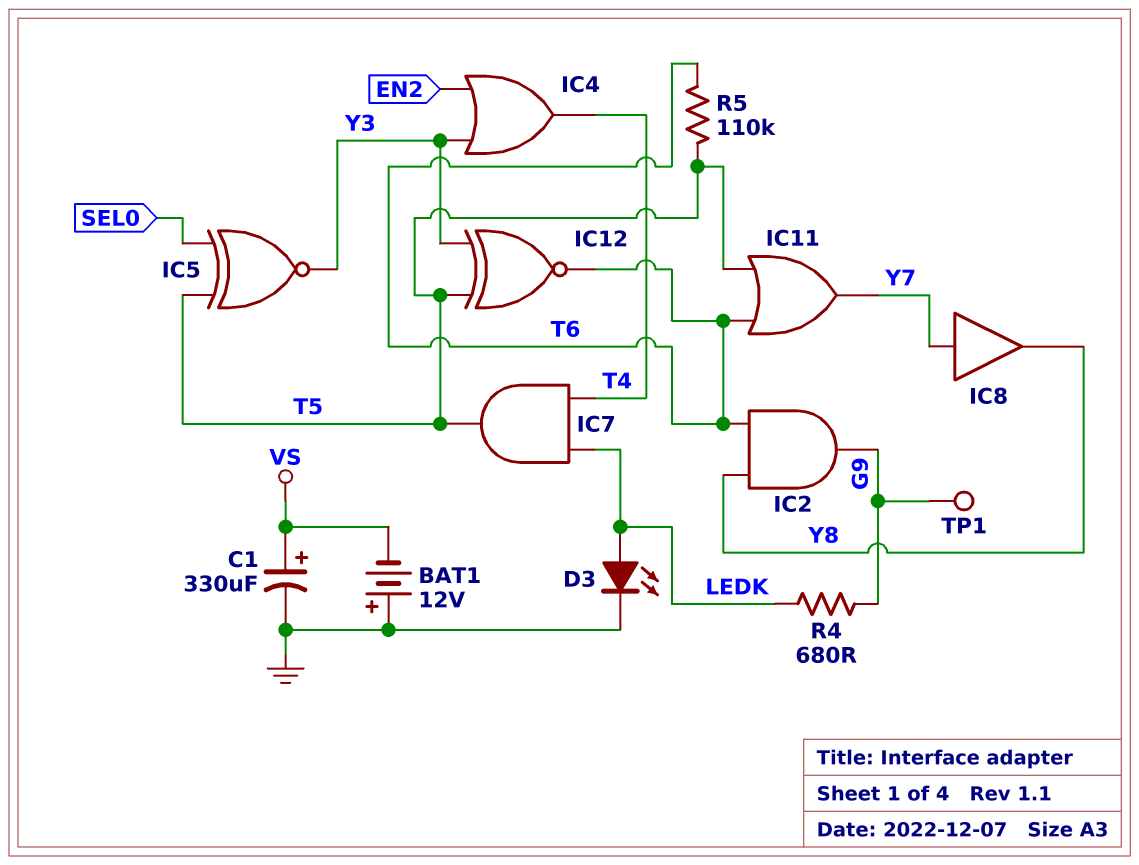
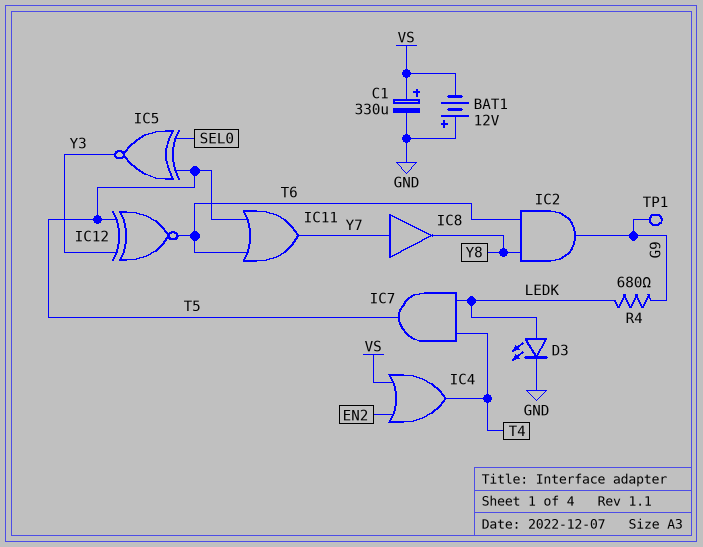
IC4: OR (in EN2, in Y3, out T4) -> OR (in EN2, in VS, out T4)
R5: 110k (T5, T6) -> none

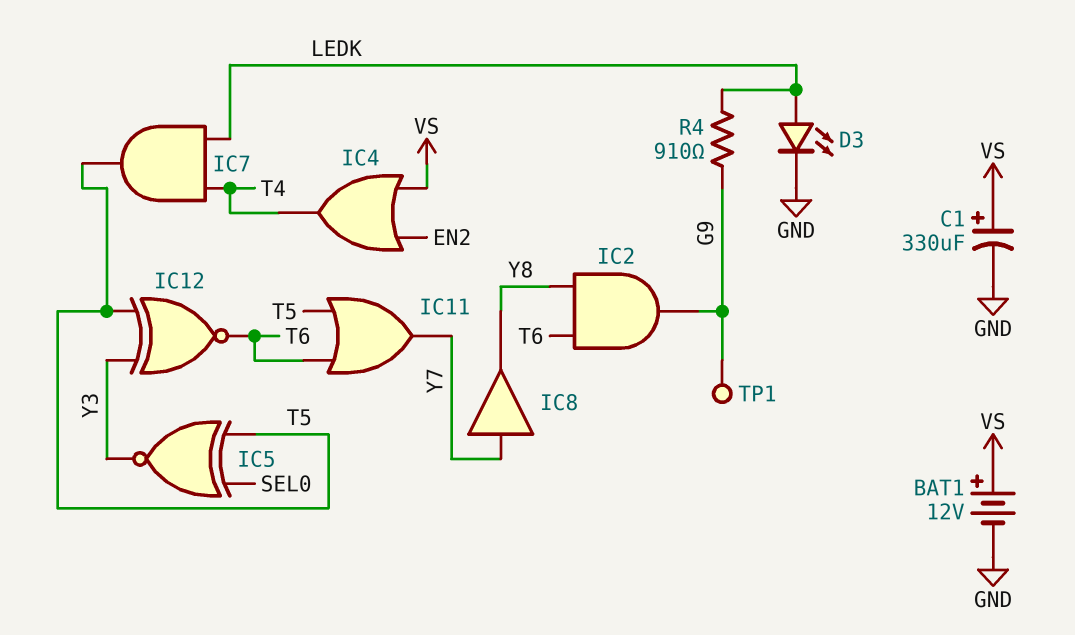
BAT1: 12V (plus GND, minus VS) -> 12V (plus VS, minus GND)
R4: 680 (G9, LEDK) -> 910 (G9, LEDK)

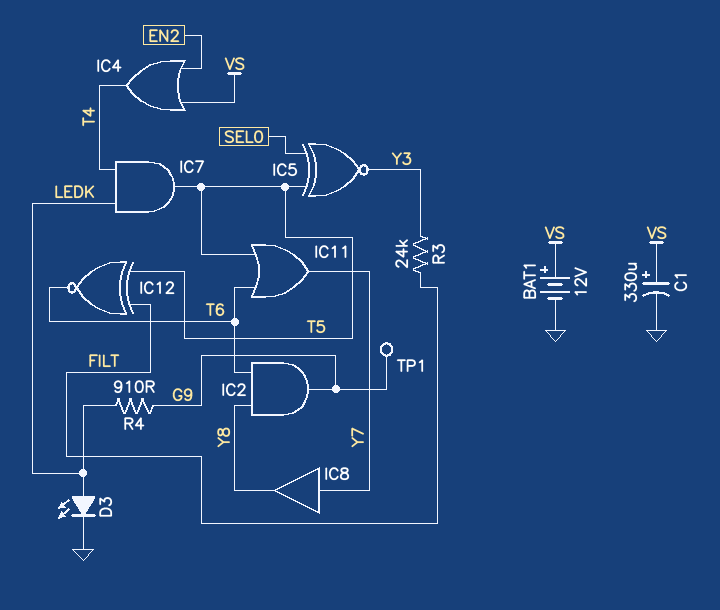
IC12: XNOR (in T5, in Y3, out T6) -> XNOR (in FILT, in T5, out T6)
R3: none -> 24k (FILT, Y3)

